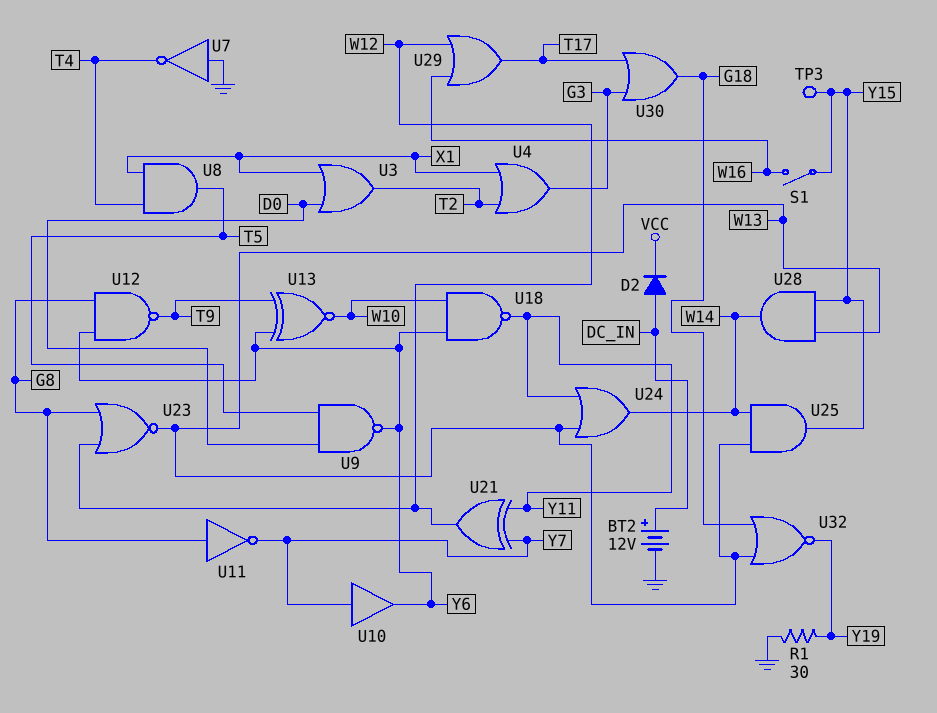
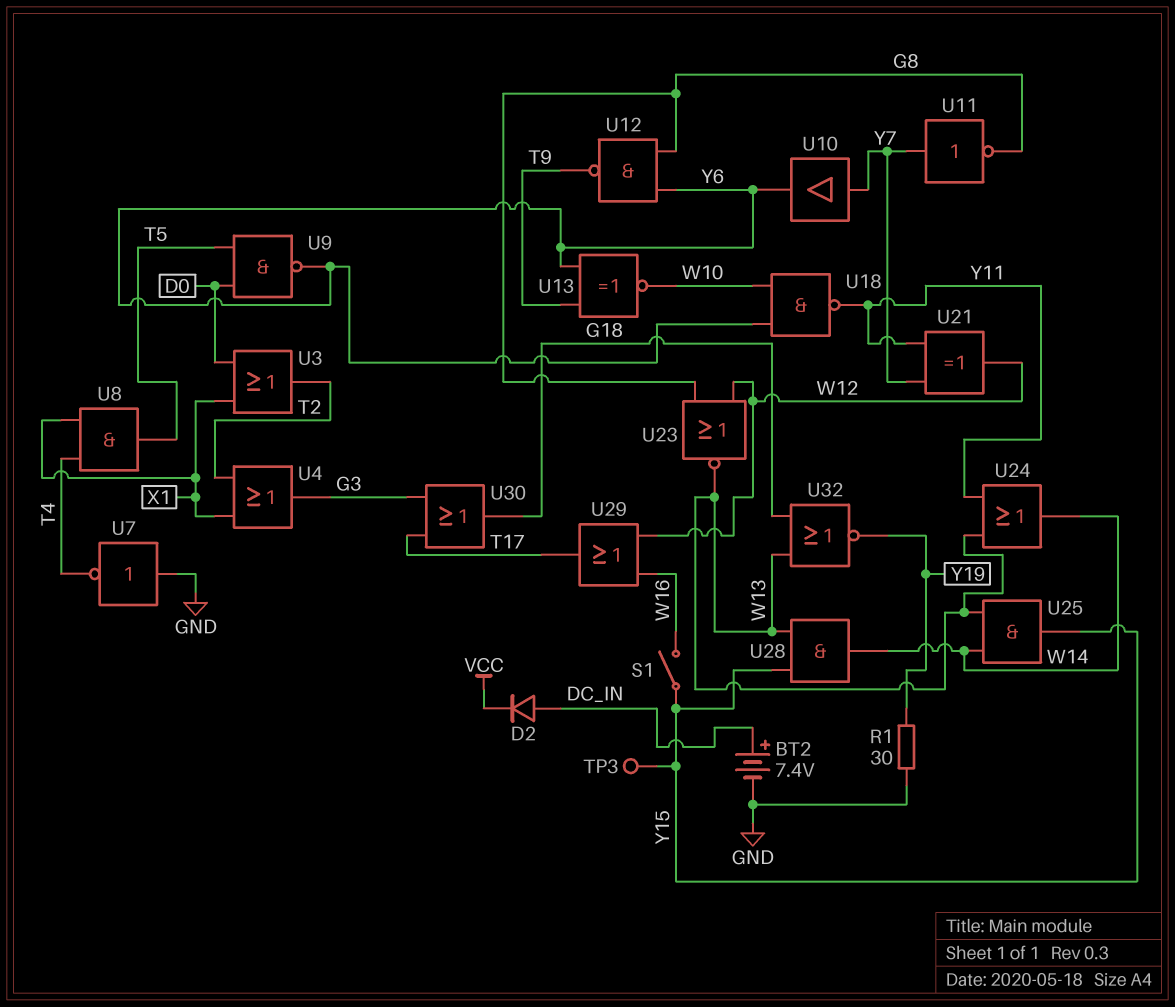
BT2: 12V (plus DC_IN, minus GND) -> 7.4V (plus DC_IN, minus GND)
U11: NOT (in G8, out Y7) -> NOT (in Y7, out G8)

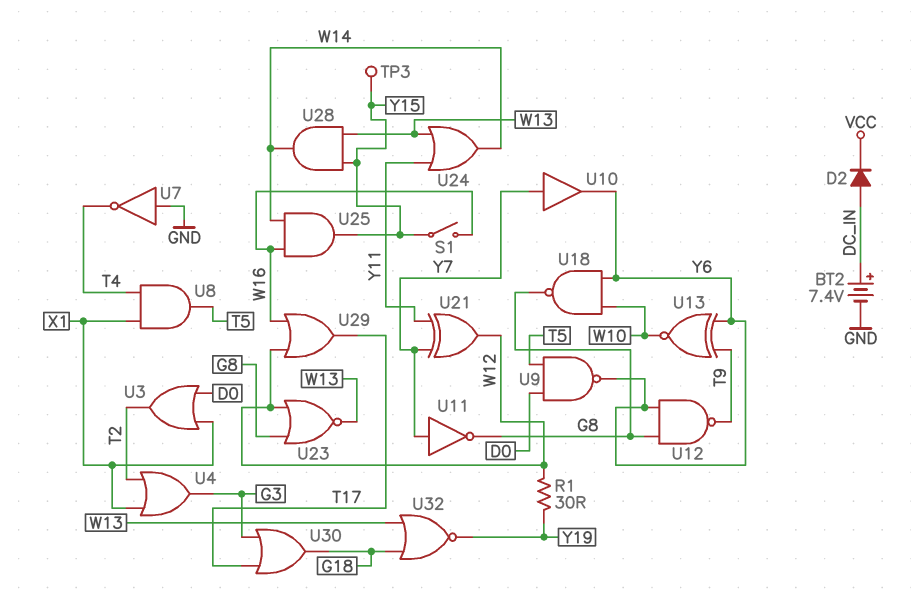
R1: 30 (GND, Y19) -> 30 (W12, Y19)
U18: NAND (in W10, in Y6, out Y11) -> NAND (in W10, in Y6, out G8)
U25: AND (in W13, in W14, out Y15) -> AND (in W14, in W16, out Y15)

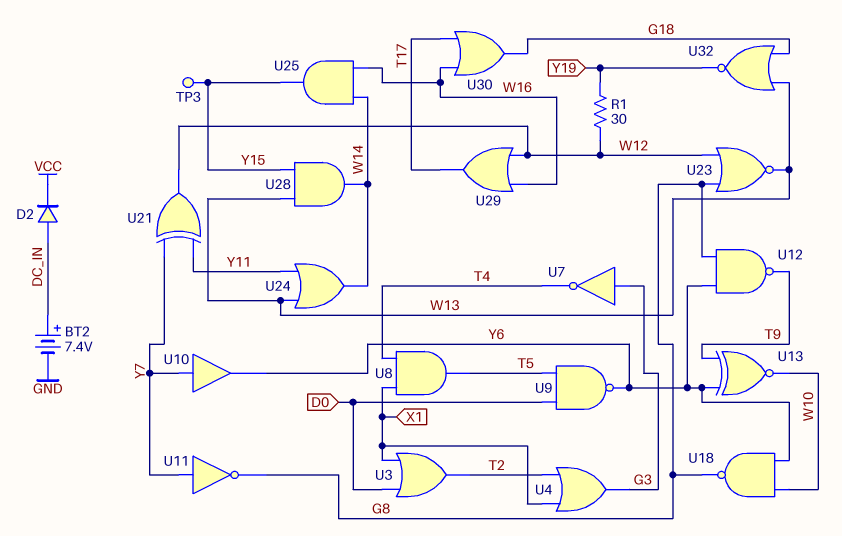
S1: switch (W16, Y15) -> none
U7: NOT (in GND, out T4) -> NOT (in G3, out T4)
U30: OR (in G3, in T17, out G18) -> OR (in T17, in W16, out G18)

